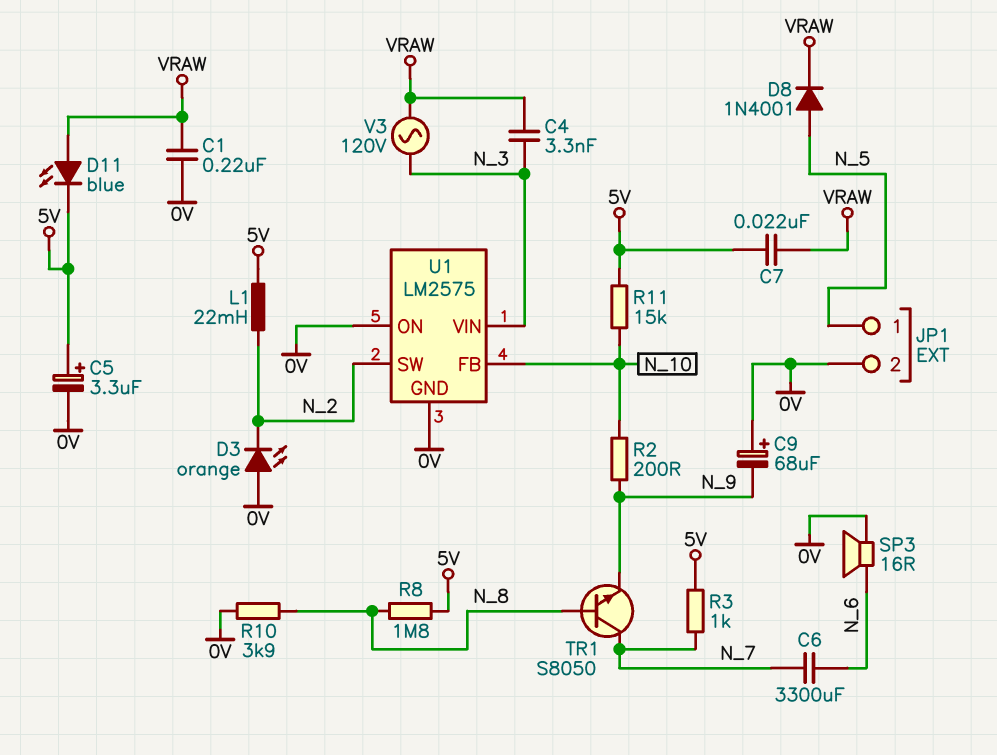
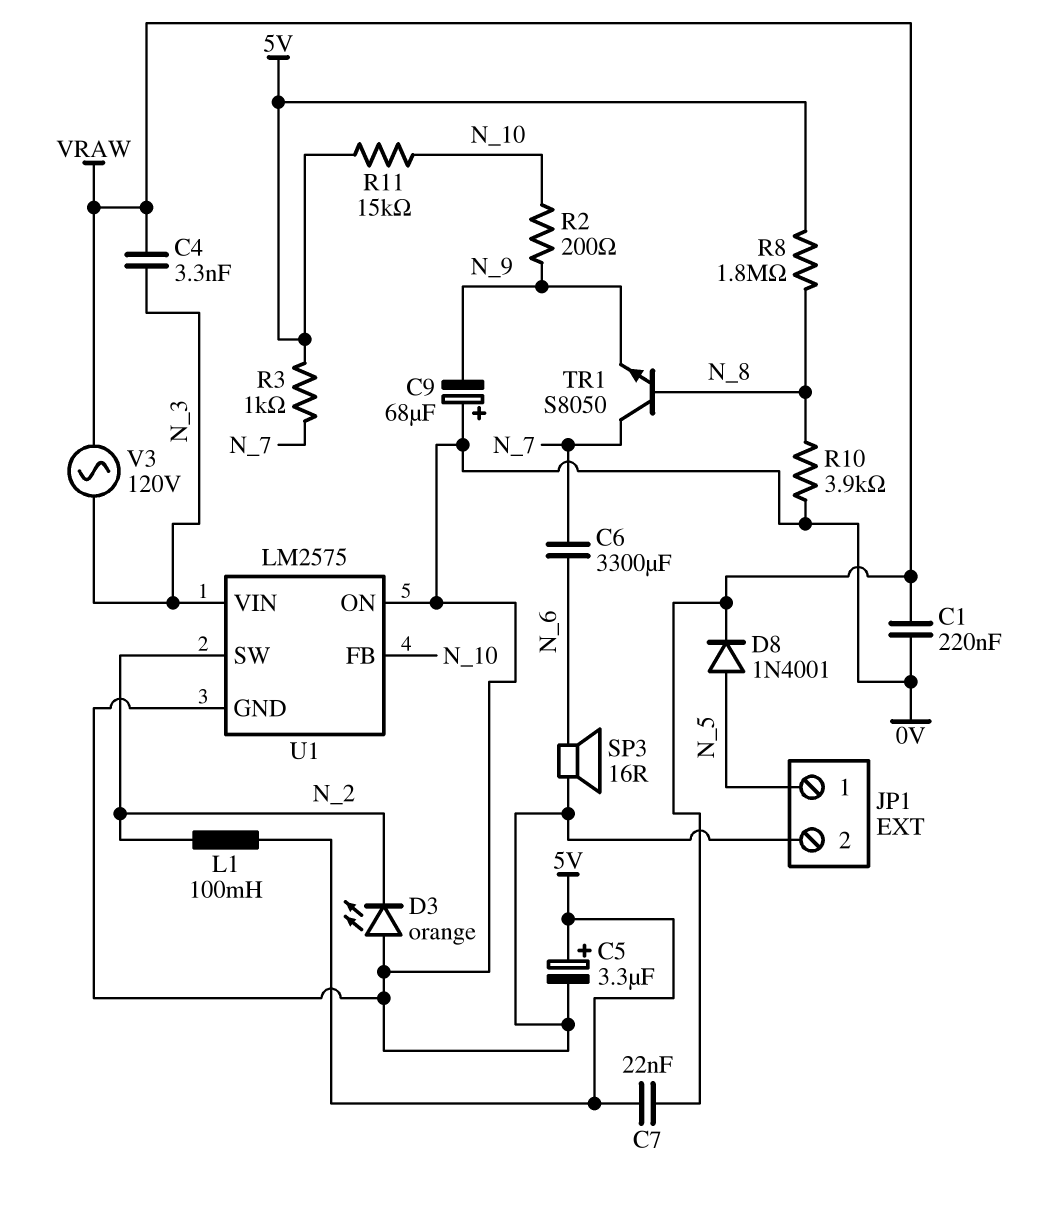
D11: LED blue (A VRAW, K 5V) -> none
L1: 22mH (5V, N_2) -> 100mH (5V, N_2)

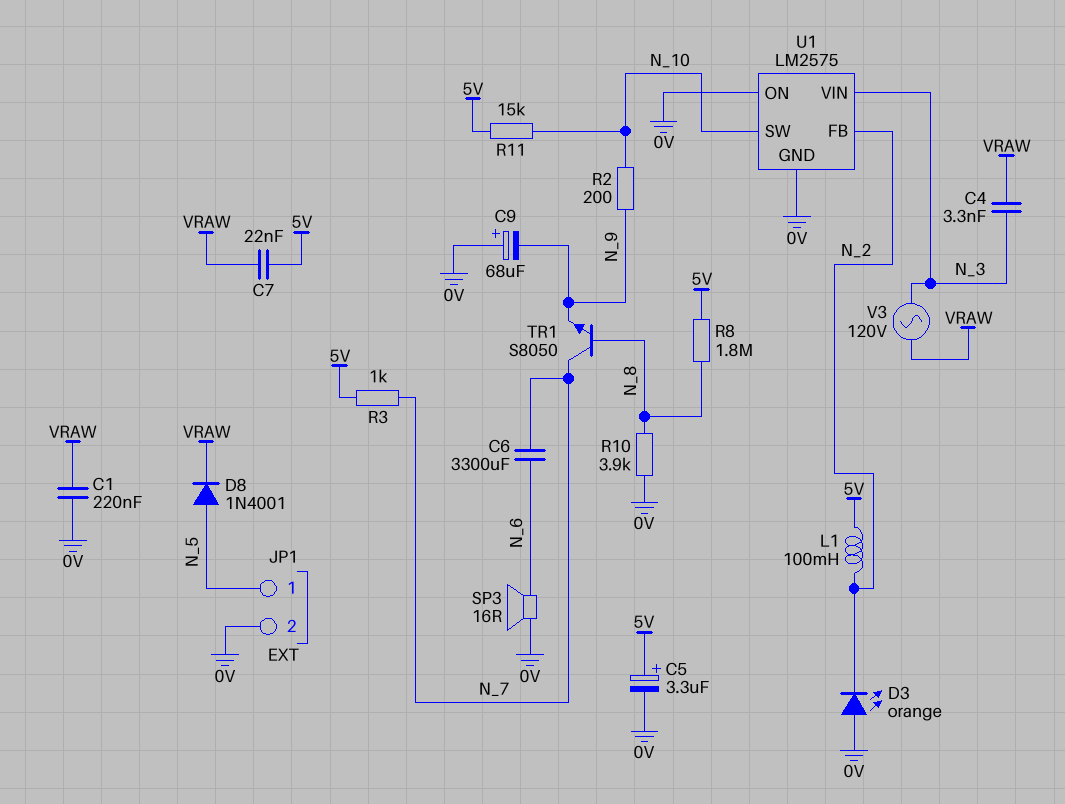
U1 pin FB: N_10 -> N_2
U1 pin SW: N_2 -> N_10

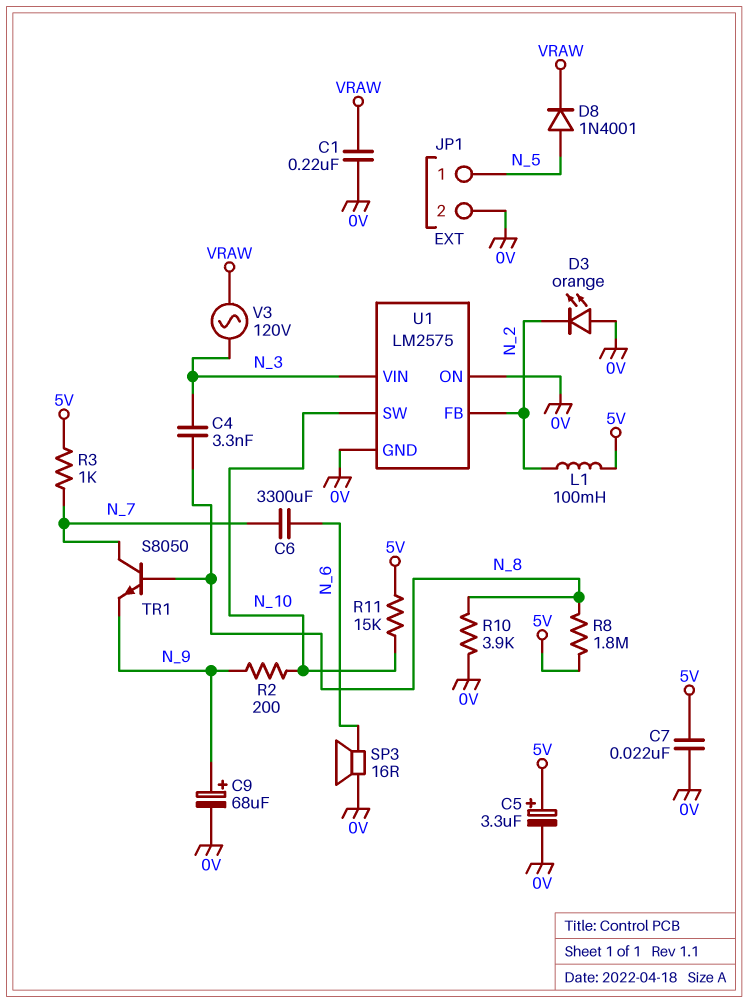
C4: 3.3nF (N_3, VRAW) -> 3.3nF (N_3, N_8)
C7: 22nF (5V, VRAW) -> 22nF (0V, 5V)
C9: 68uF (plus 0V, minus N_9) -> 68uF (plus N_9, minus 0V)

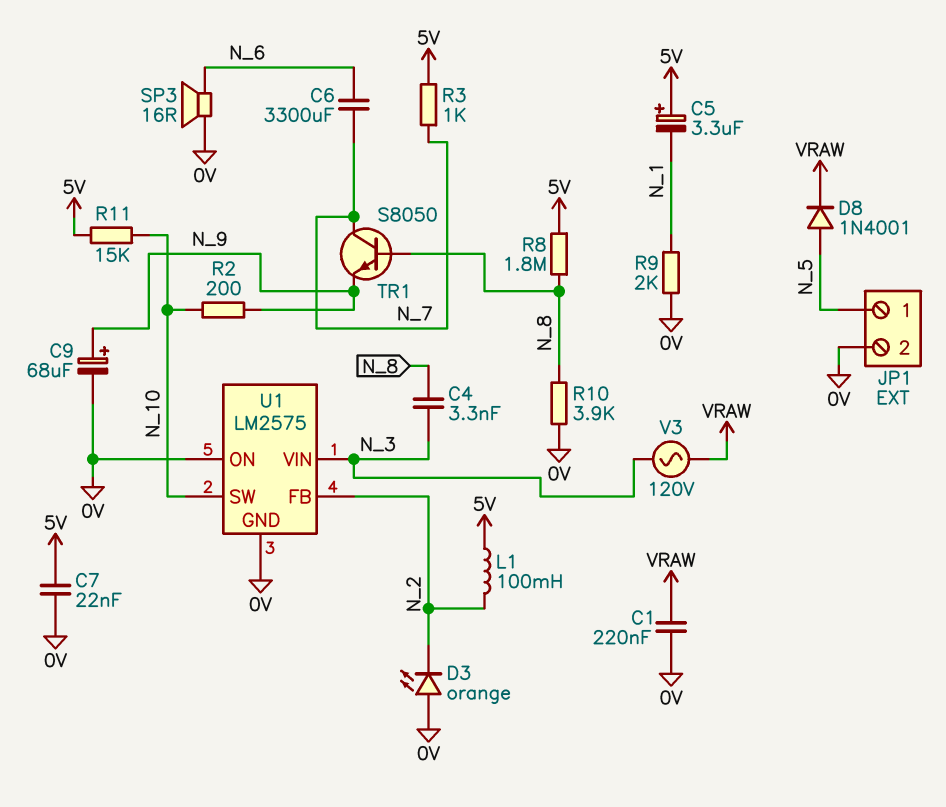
C5: 3.3uF (plus 5V, minus 0V) -> 3.3uF (plus 5V, minus N_1)
R9: none -> 2k (0V, N_1)

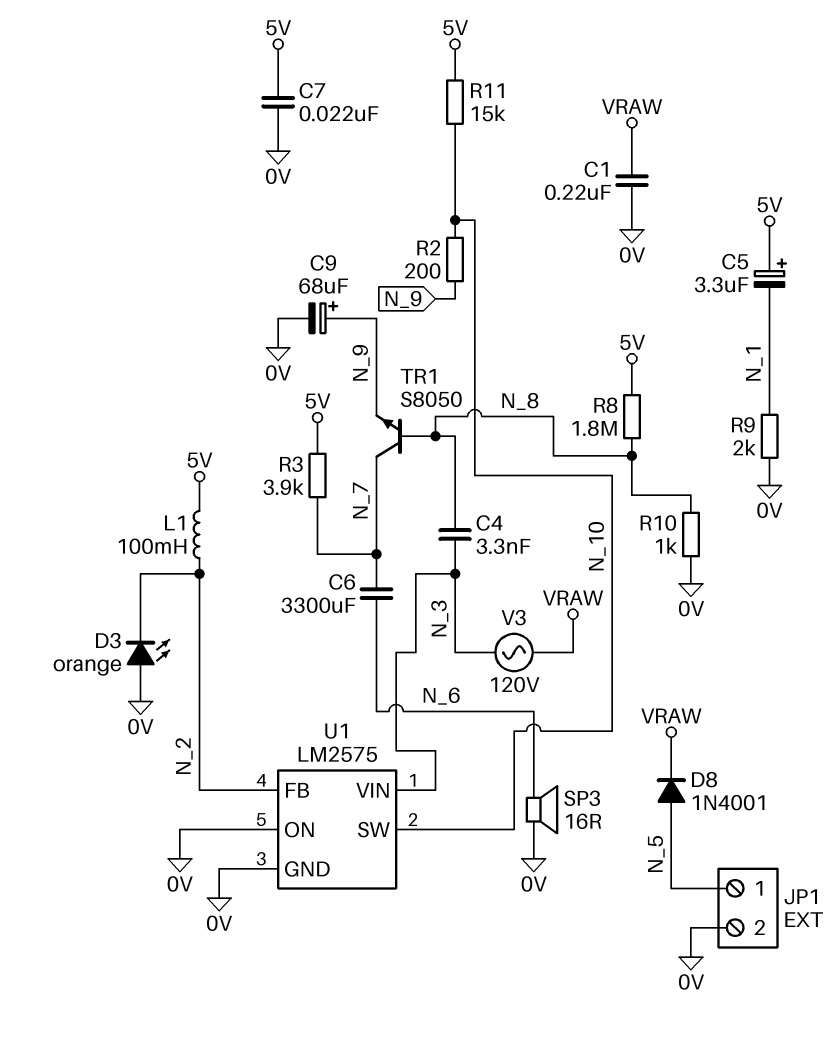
R3: 1k (5V, N_7) -> 3.9k (5V, N_7)
R10: 3.9k (0V, N_8) -> 1k (0V, N_8)

